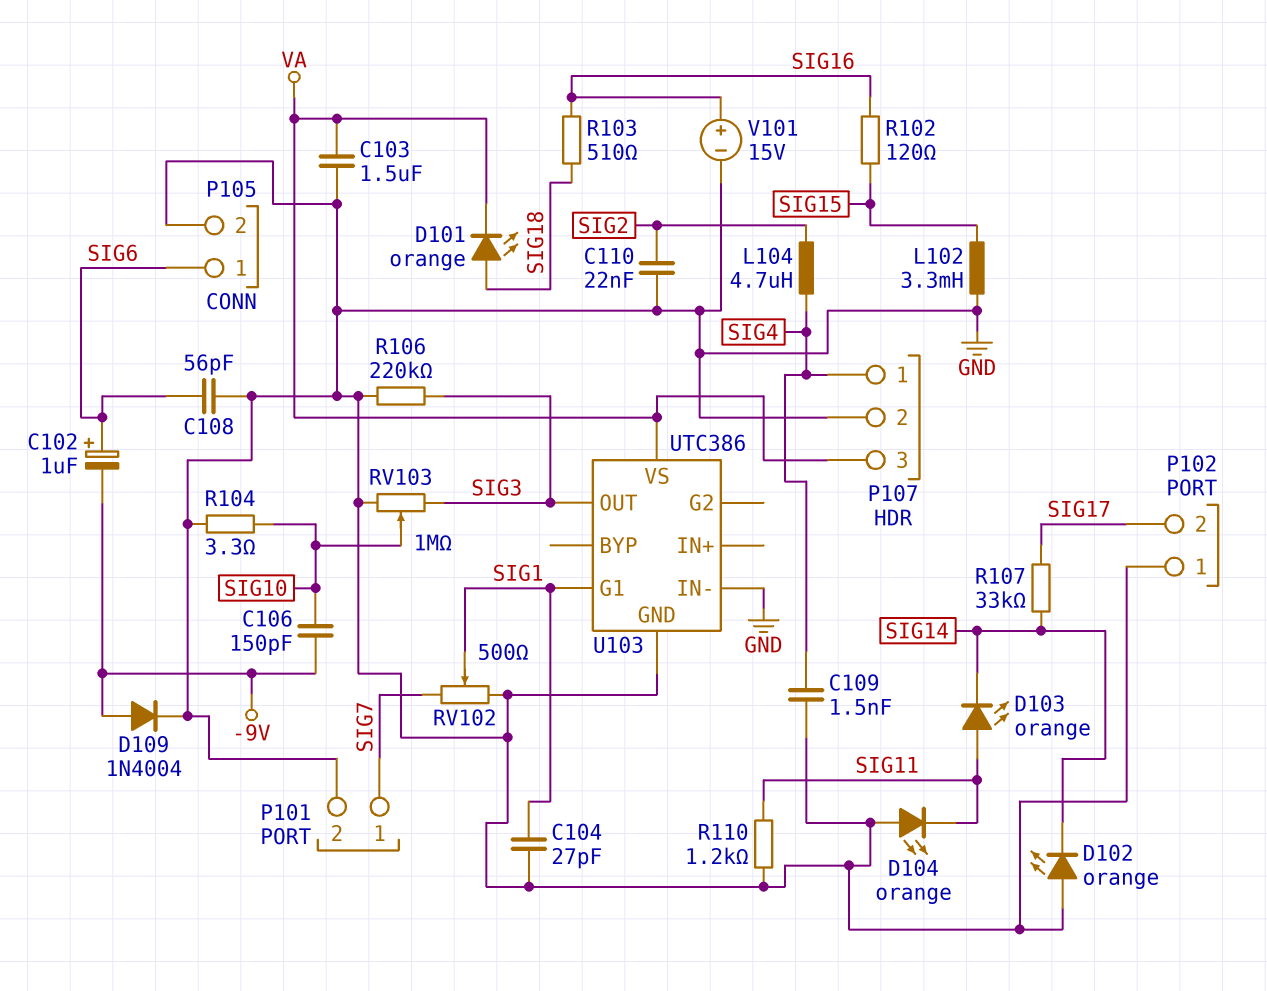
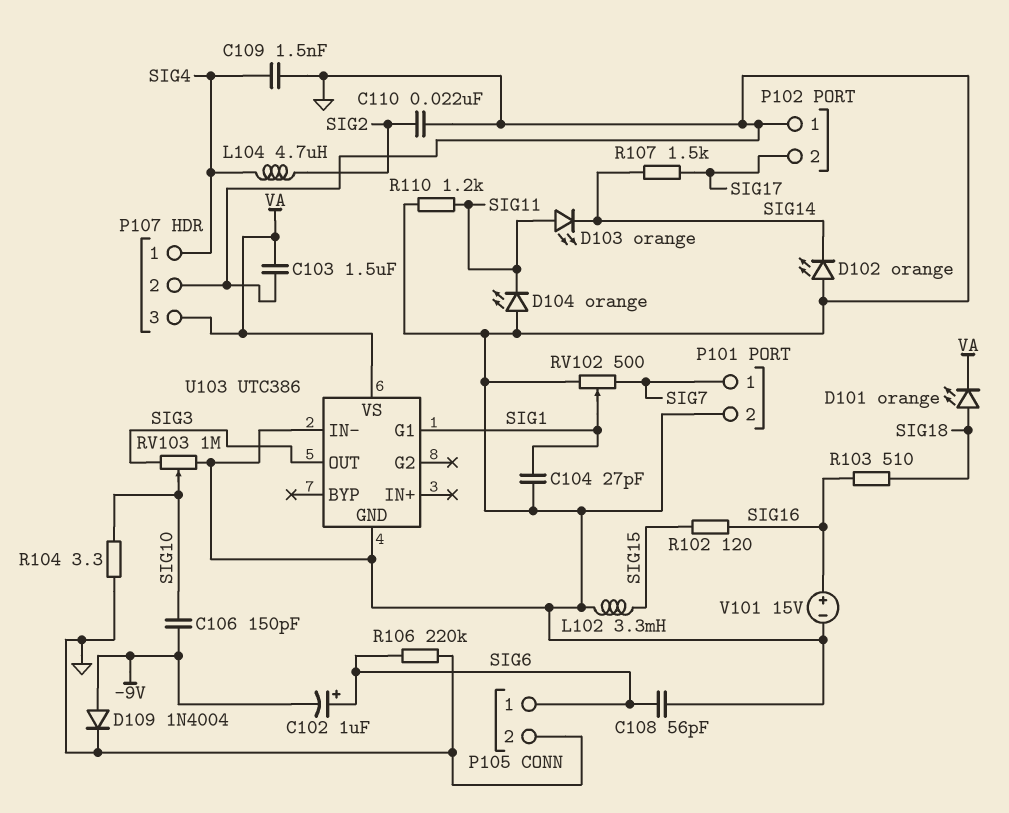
R106: 220k (GND, SIG3) -> 220k (GND, SIG6)
R107: 33k (SIG14, SIG17) -> 1.5k (SIG14, SIG17)

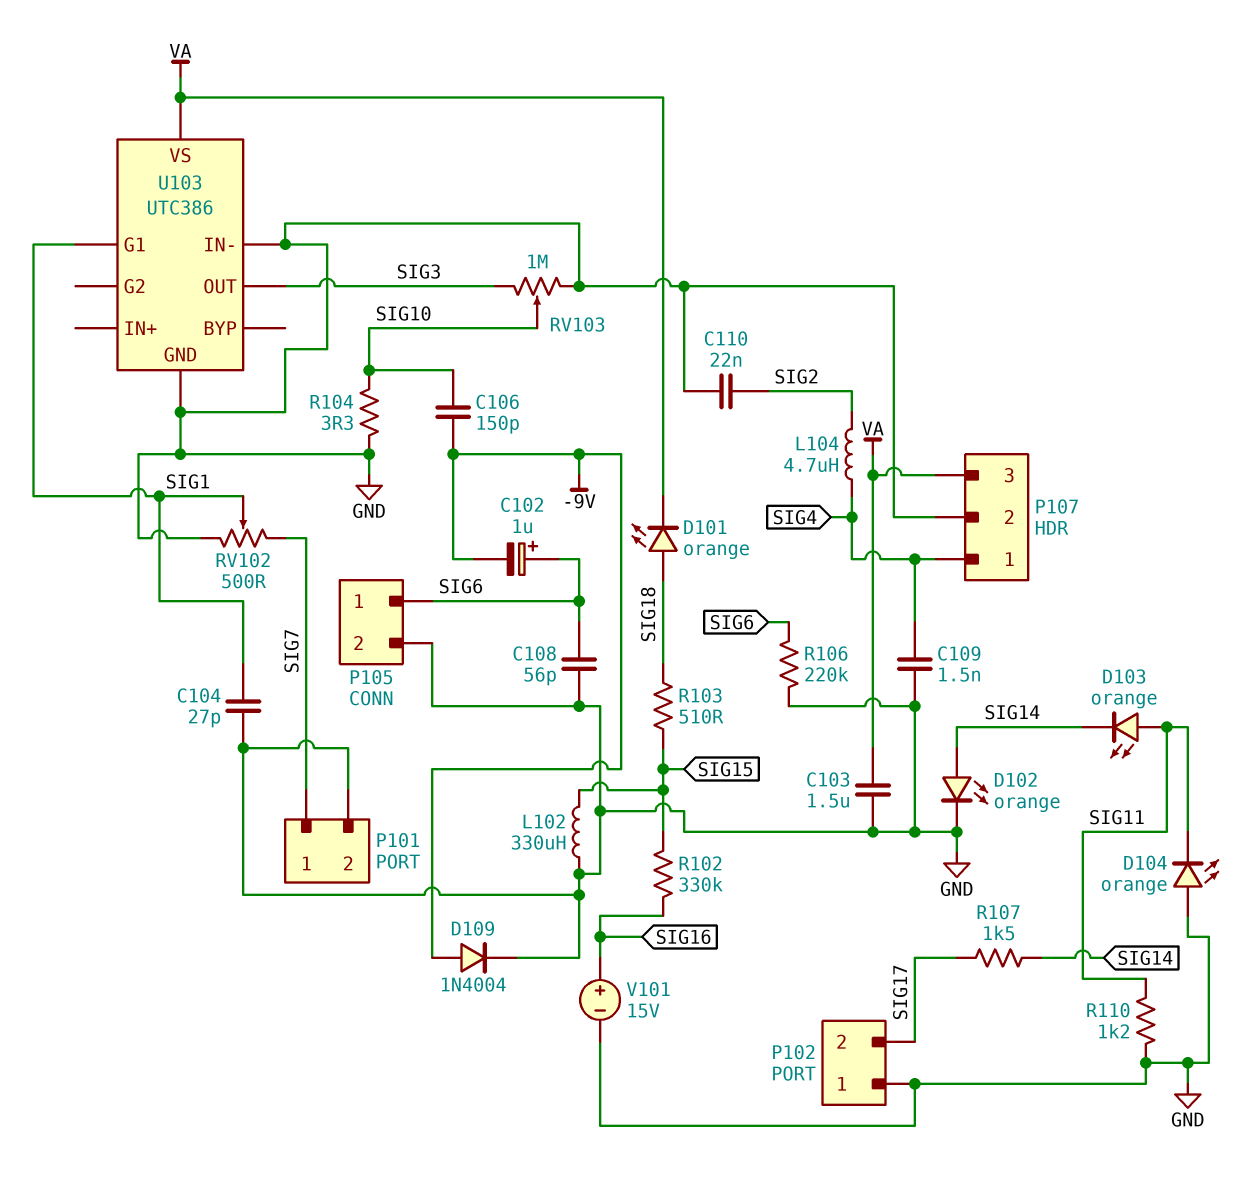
D102: LED orange (A GND, K SIG14) -> LED orange (A SIG14, K GND)
L102: 3.3mH (GND, SIG15) -> 330uH (GND, SIG15)
R102: 120 (SIG15, SIG16) -> 330k (SIG15, SIG16)
R103: 510 (SIG16, SIG18) -> 510 (SIG15, SIG18)

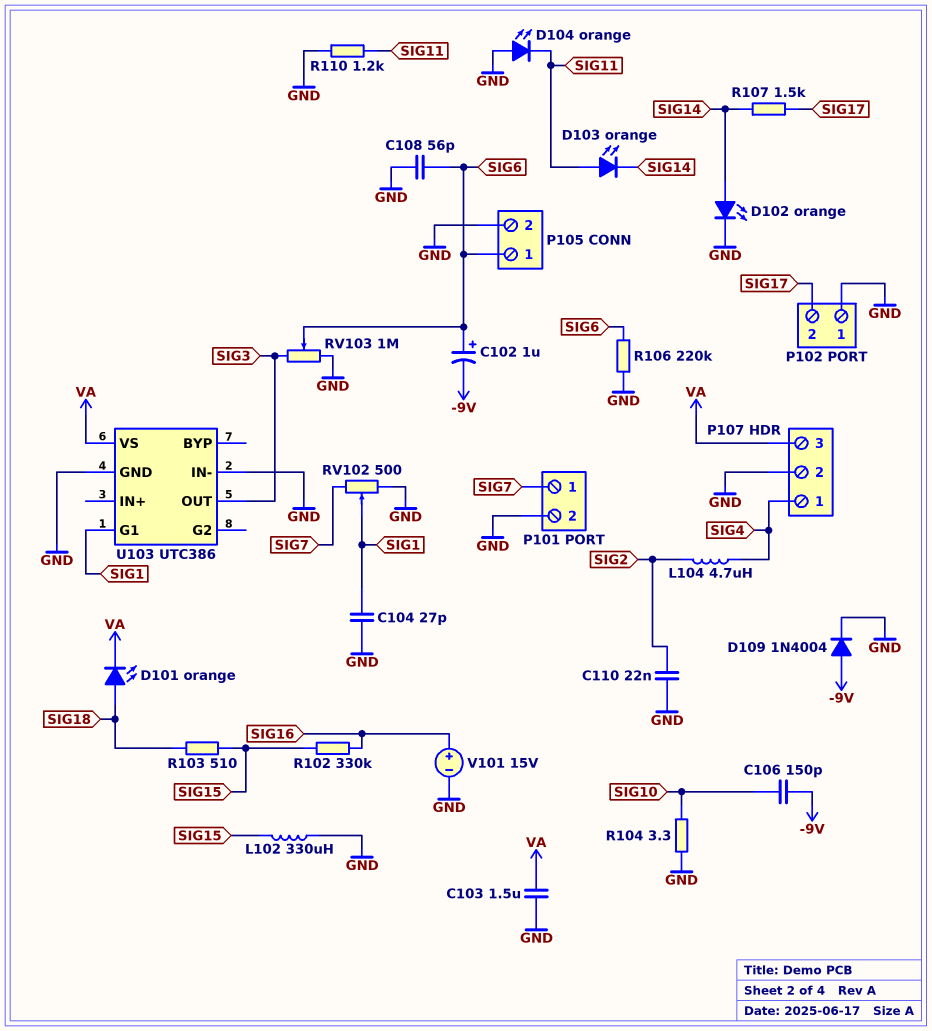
C109: 1.5nF (GND, SIG4) -> none
RV103: 1M (GND, SIG3, wiper SIG10) -> 1M (GND, SIG3, wiper SIG6)

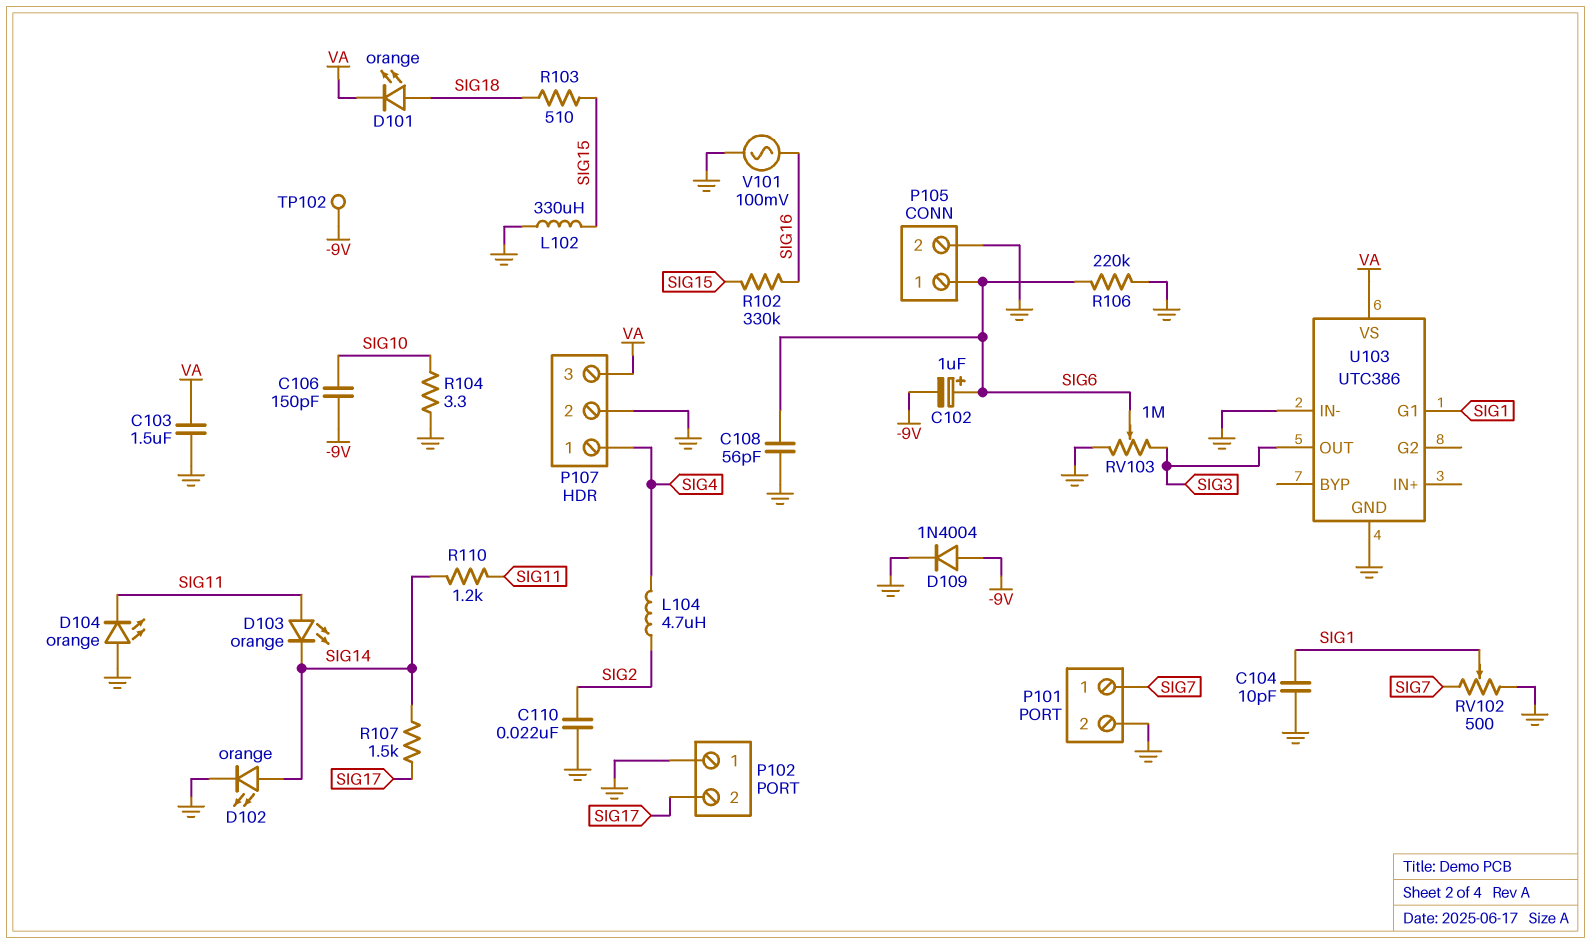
C104: 27pF (GND, SIG1) -> 10pF (GND, SIG1)
R110: 1.2k (GND, SIG11) -> 1.2k (SIG11, SIG14)
TP102: none -> test point (-9V)
V101: 15V (plus SIG16, minus GND) -> AC 100mV (GND, SIG16)

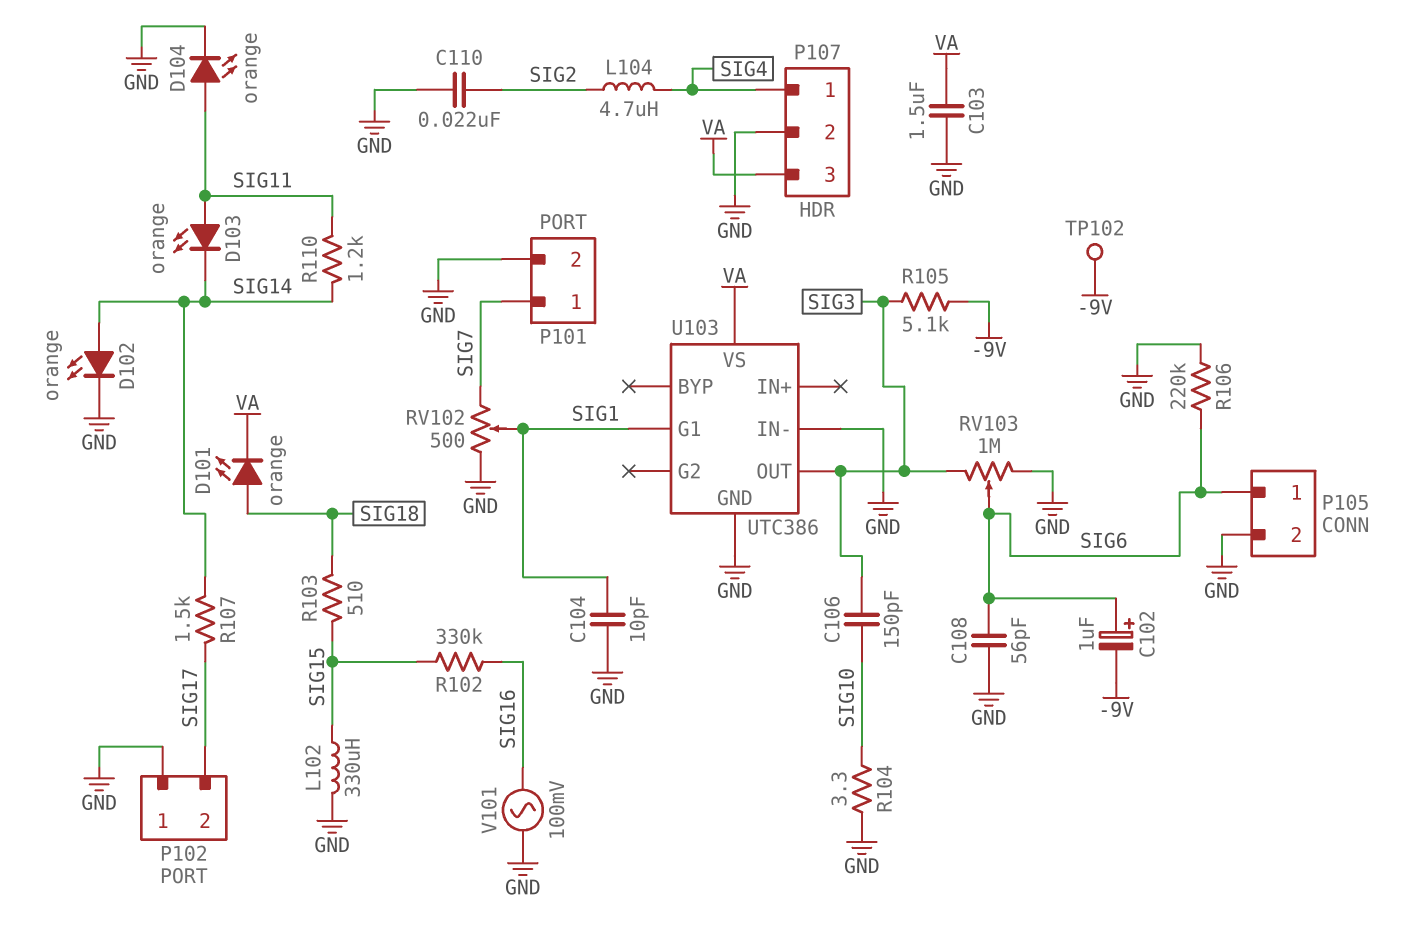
C106: 150pF (-9V, SIG10) -> 150pF (SIG3, SIG10)
D104: LED orange (A GND, K SIG11) -> LED orange (A SIG11, K GND)
D109: diode 1N4004 (A -9V, K GND) -> none
R105: none -> 5.1k (-9V, SIG3)

